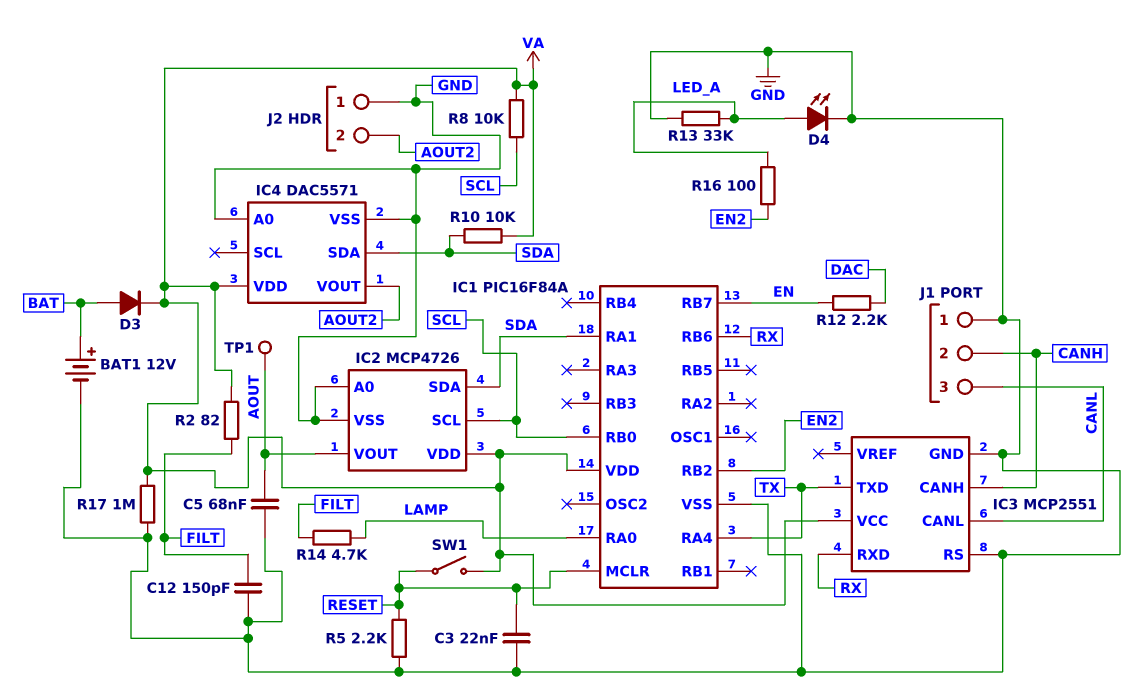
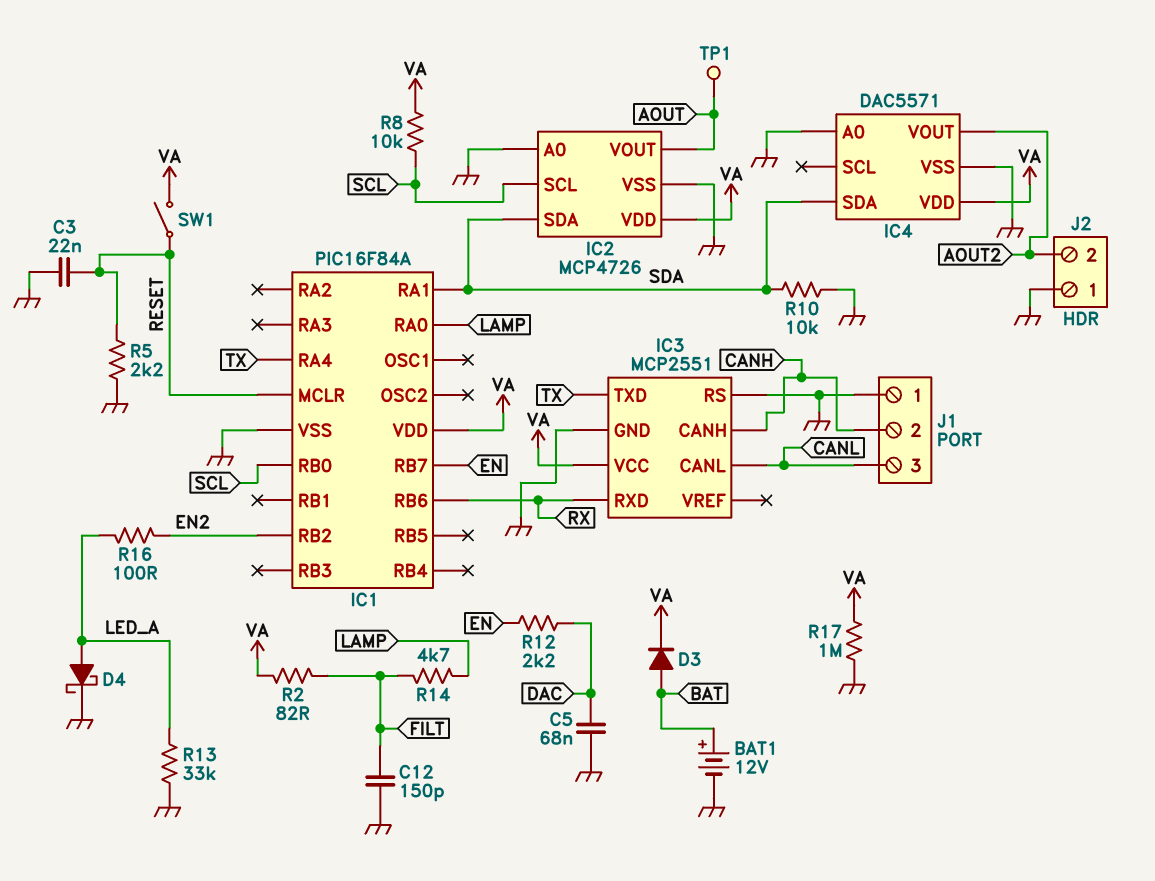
C5: 68nF (AOUT, GND) -> 68nF (DAC, GND)
D4: LED (A LED_A, K GND) -> schottky (A LED_A, K GND)
R10: 10k (SDA, VA) -> 10k (GND, SDA)

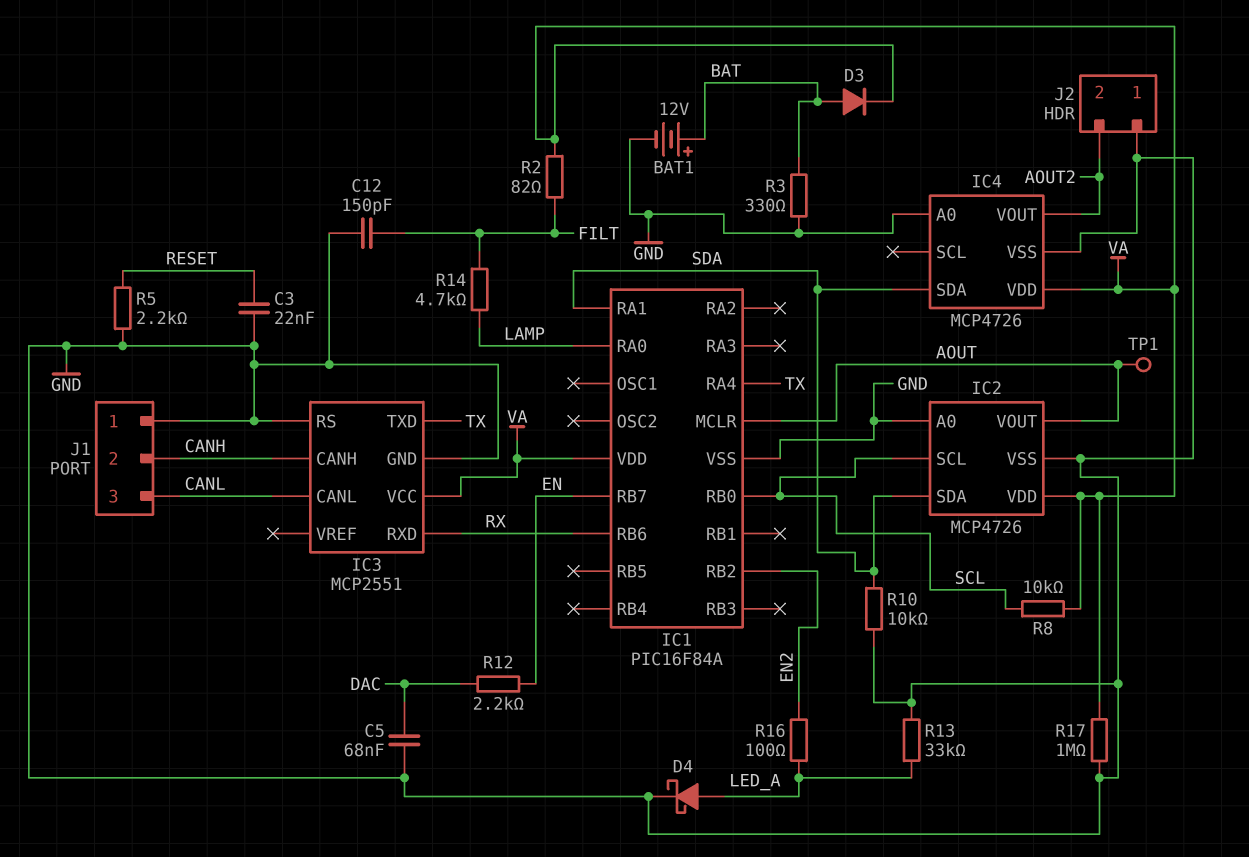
IC1 pin MCLR: RESET -> AOUT
IC4: DAC5571 -> MCP4726
R3: none -> 330 (BAT, GND)
SW1: switch (RESET, VA) -> none

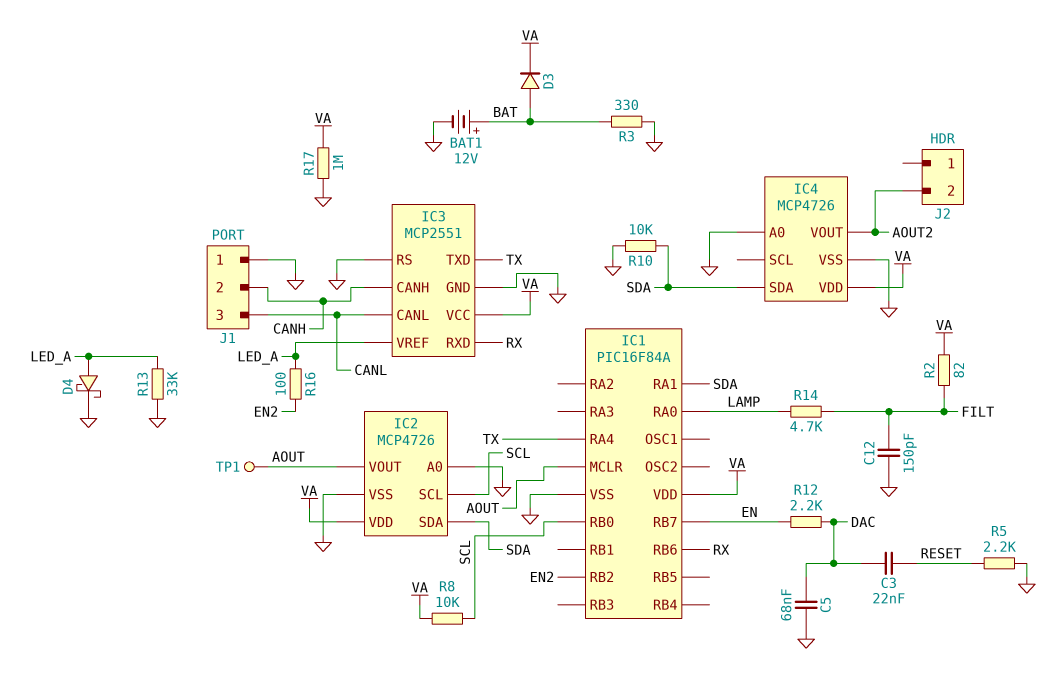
C3: 22nF (GND, RESET) -> 22nF (DAC, RESET)
IC3 pin VREF: none -> LED_A
J2 pin 1: GND -> none

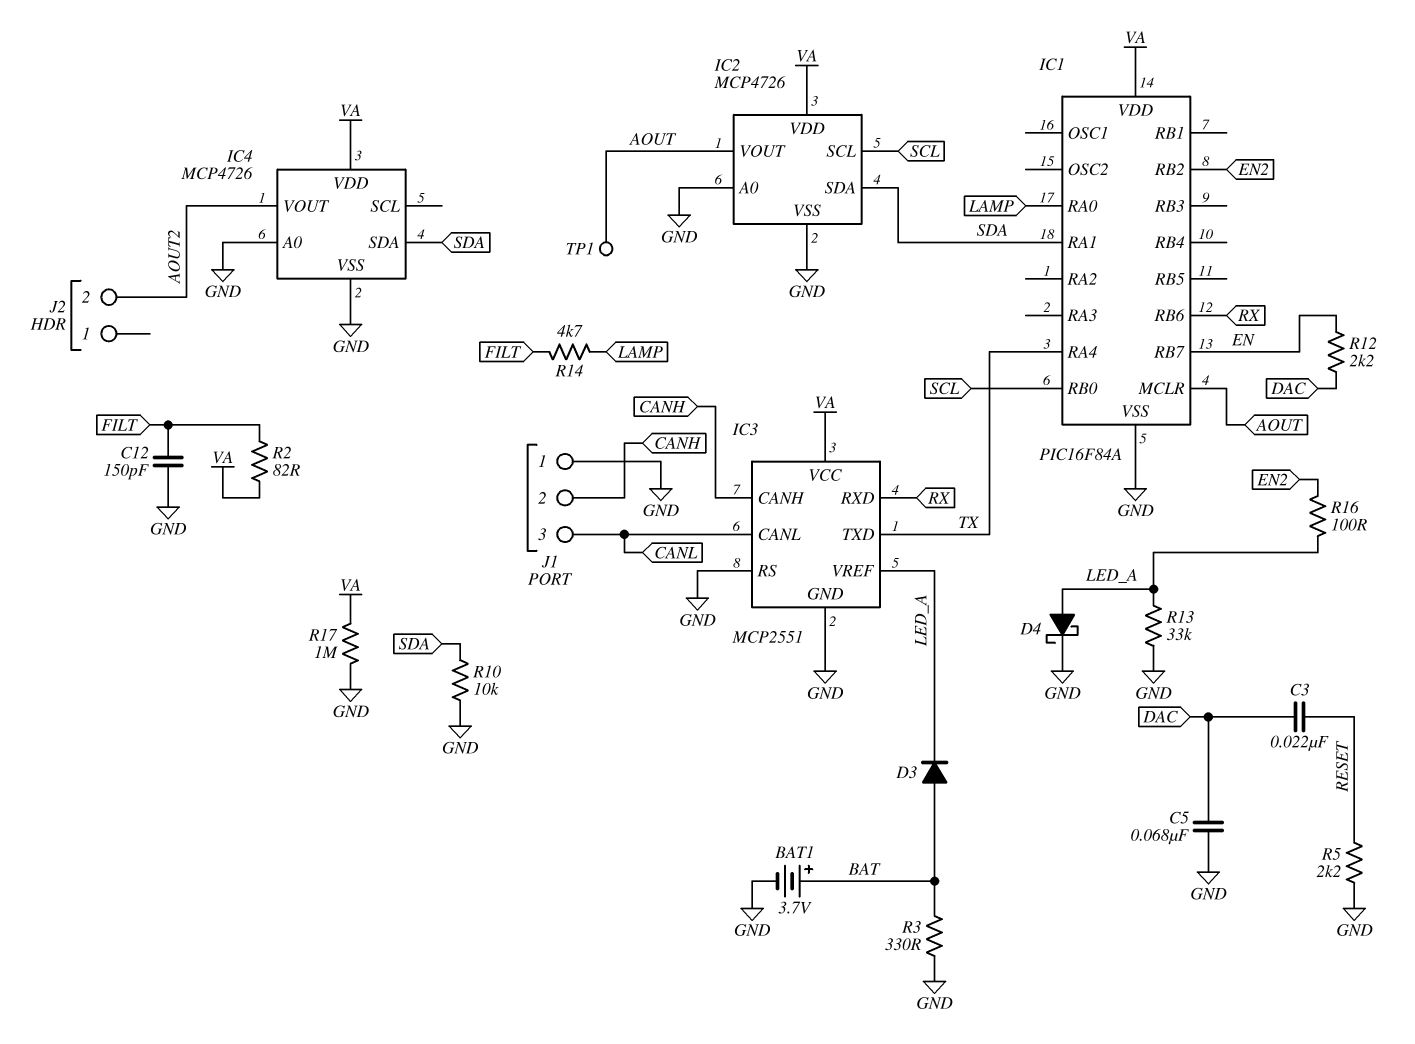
BAT1: 12V (plus BAT, minus GND) -> 3.7V (plus BAT, minus GND)
D3: diode (A BAT, K VA) -> diode (A BAT, K LED_A)
R8: 10k (SCL, VA) -> none

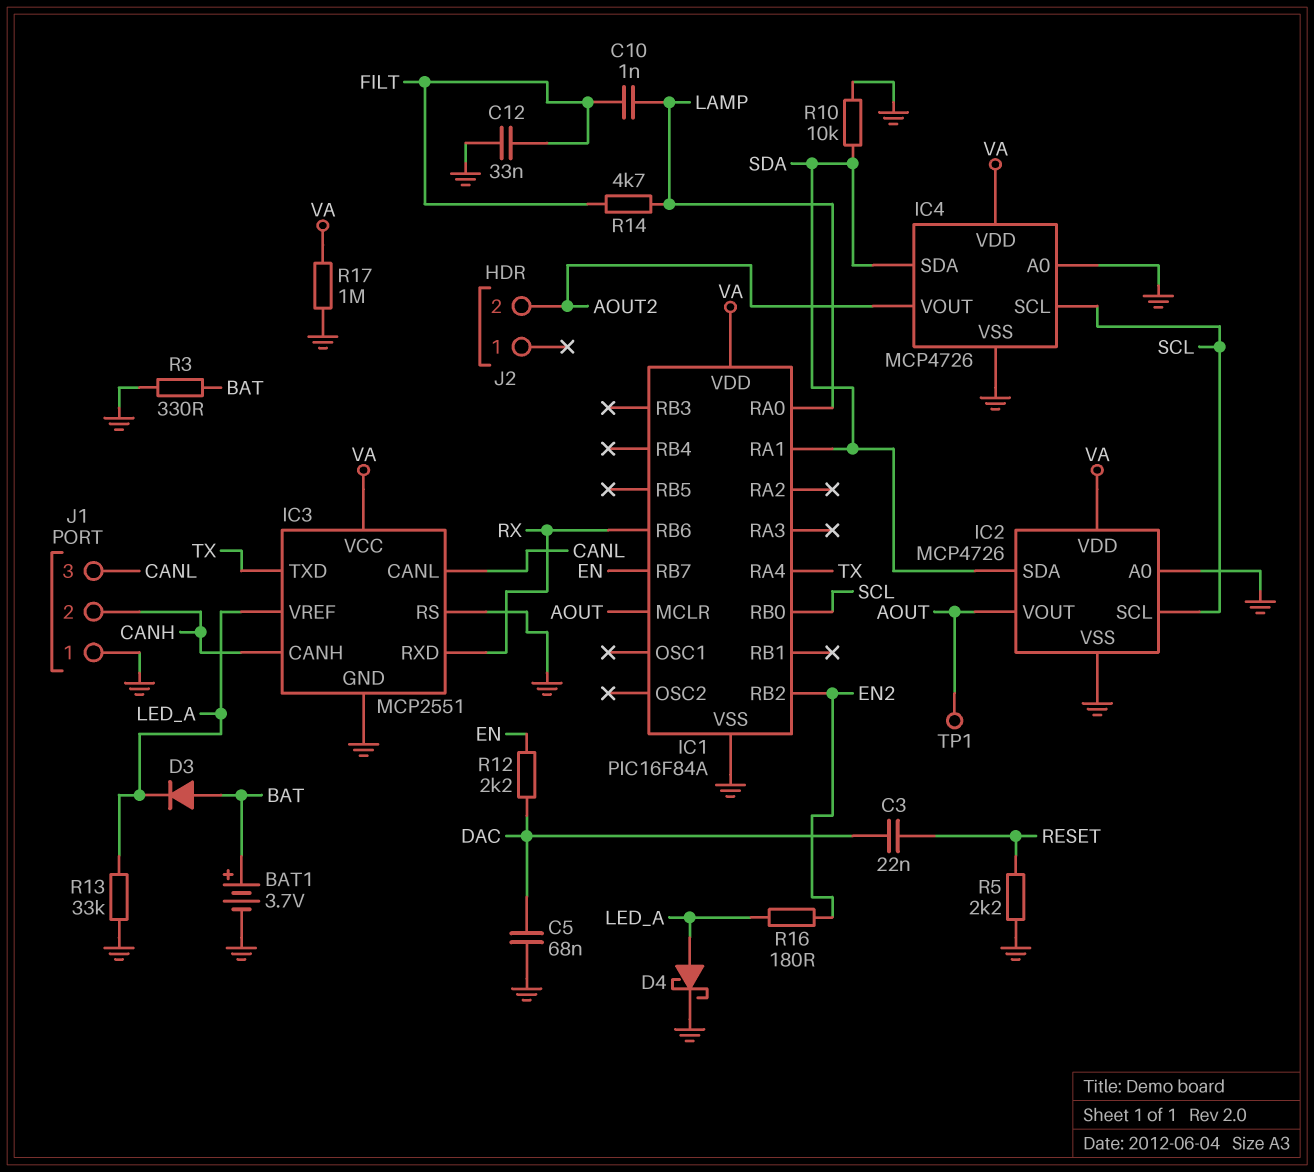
C10: none -> 1nF (FILT, LAMP)
C12: 150pF (FILT, GND) -> 33nF (FILT, GND)
IC4 pin SCL: none -> SCL
R2: 82 (FILT, VA) -> none
R16: 100 (EN2, LED_A) -> 180 (EN2, LED_A)

